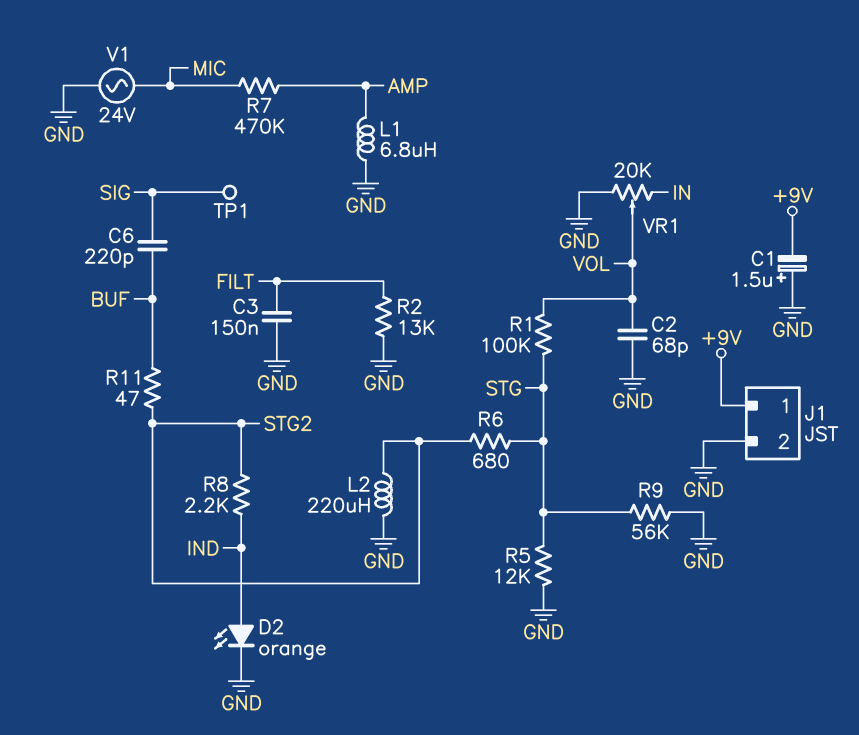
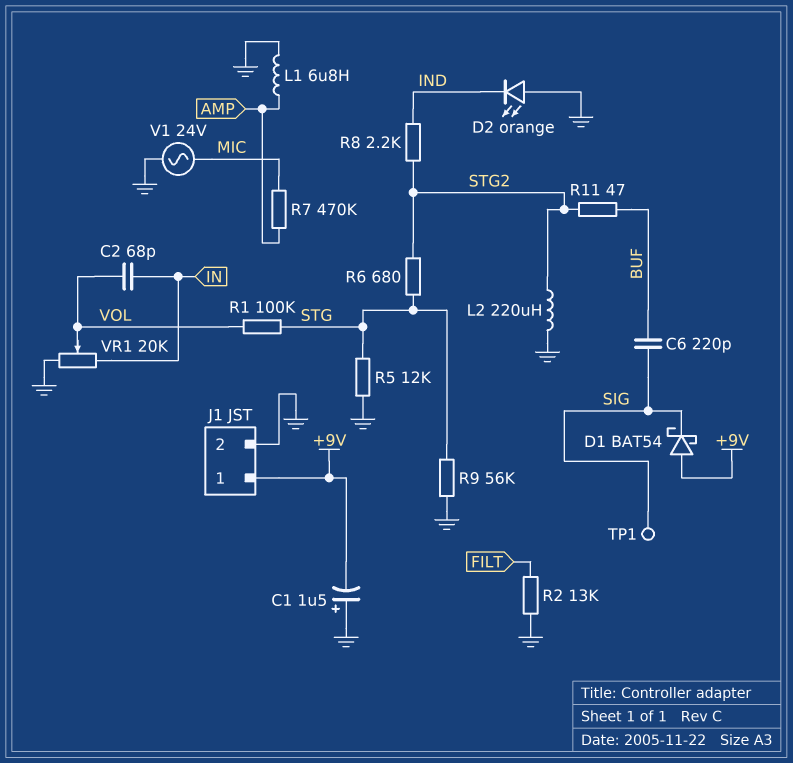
C2: 68pF (GND, VOL) -> 68pF (IN, VOL)
C3: 150nF (FILT, GND) -> none
D1: none -> schottky BAT54 (A +9V, K SIG)
D2: LED orange (A IND, K GND) -> LED orange (A GND, K IND)

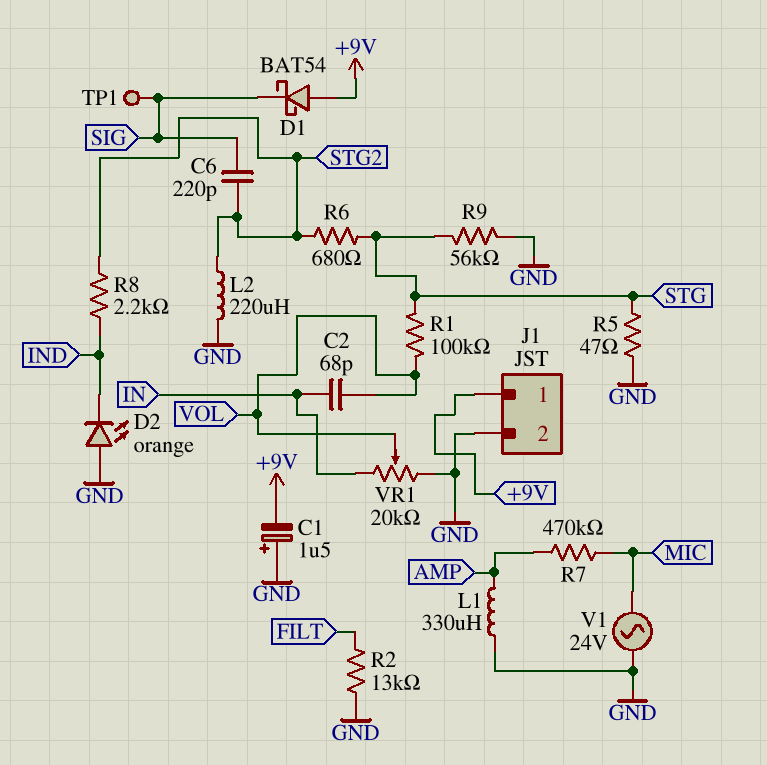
C6: 220pF (BUF, SIG) -> 220pF (SIG, STG2)
L1: 6.8uH (AMP, GND) -> 330uH (AMP, GND)
R5: 12k (GND, STG) -> 47 (GND, STG)
R11: 47 (BUF, STG2) -> none

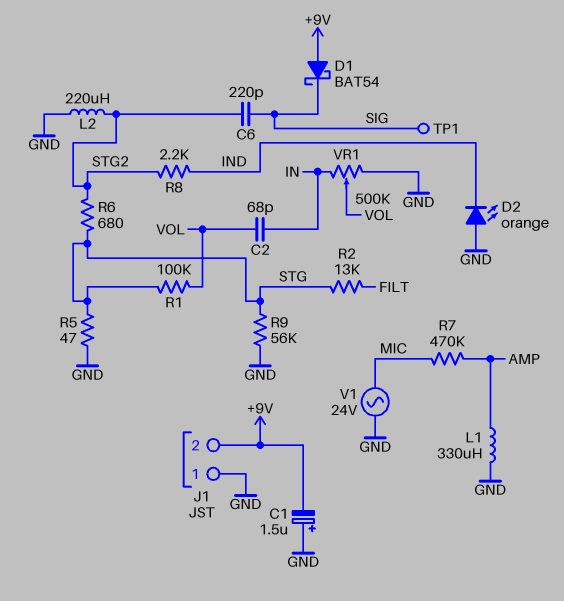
J1 pin 1: +9V -> GND
J1 pin 2: GND -> +9V
R2: 13k (FILT, GND) -> 13k (FILT, STG)
VR1: 20k (GND, IN, wiper VOL) -> 500k (GND, IN, wiper VOL)

